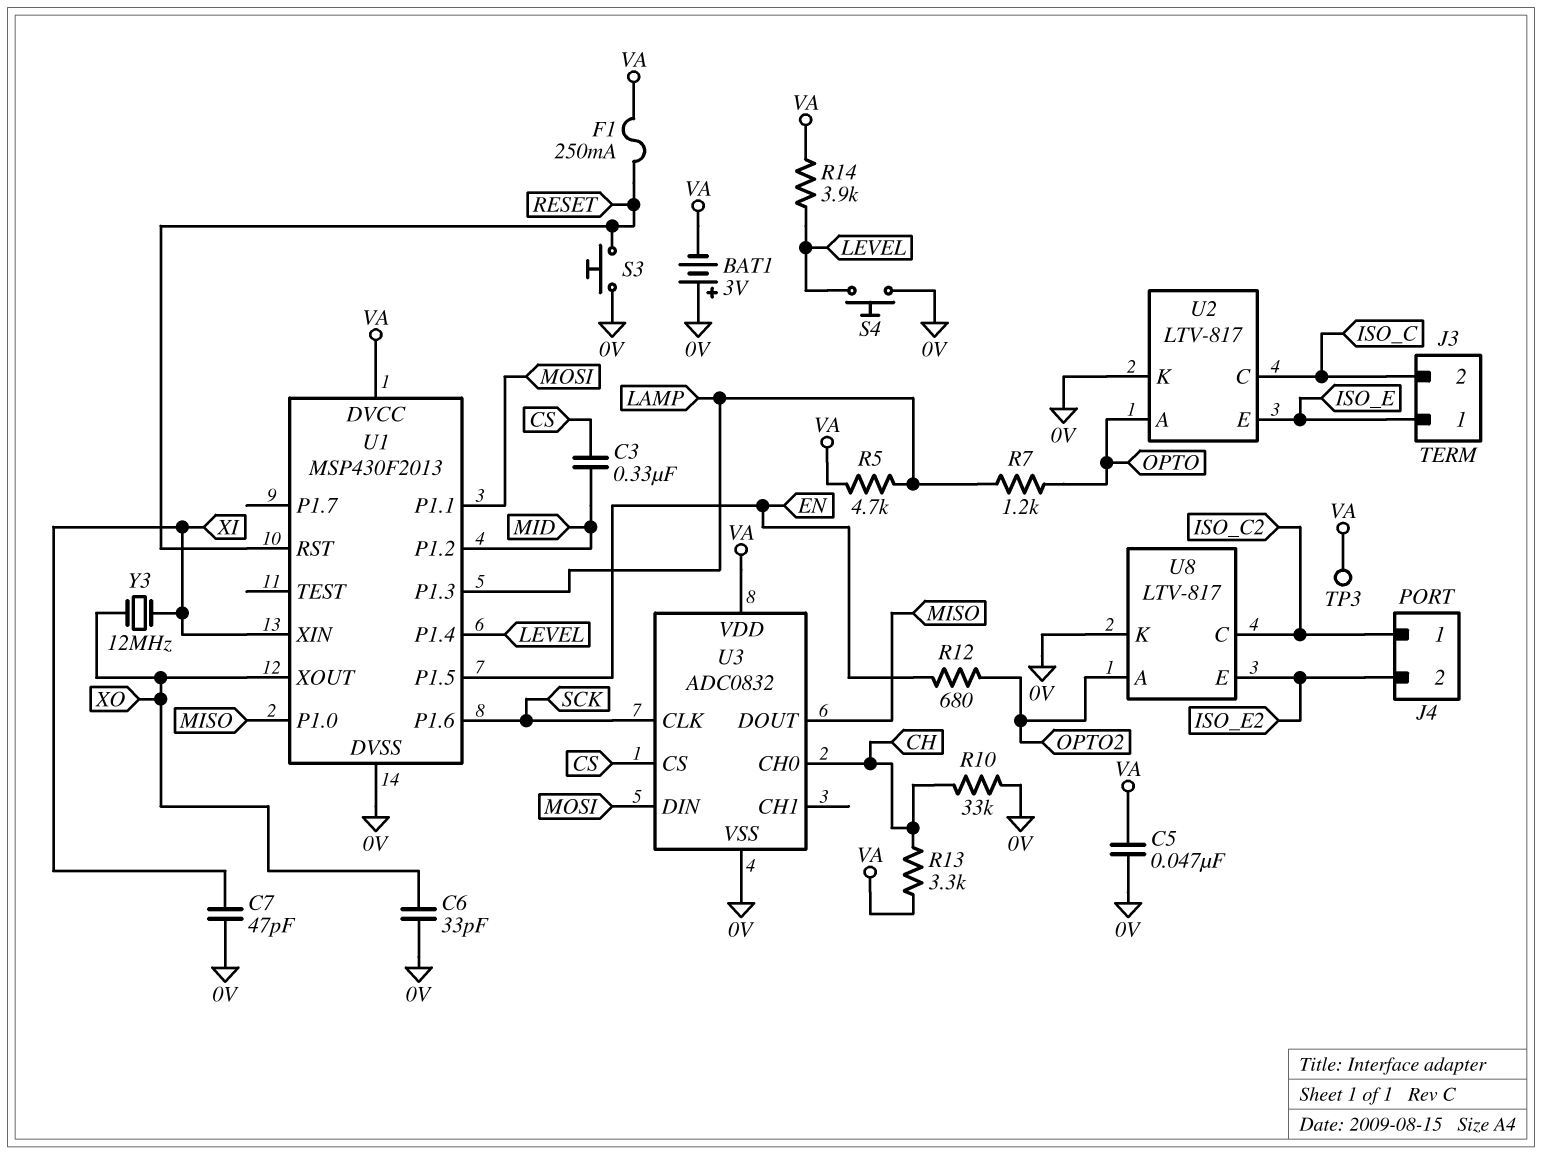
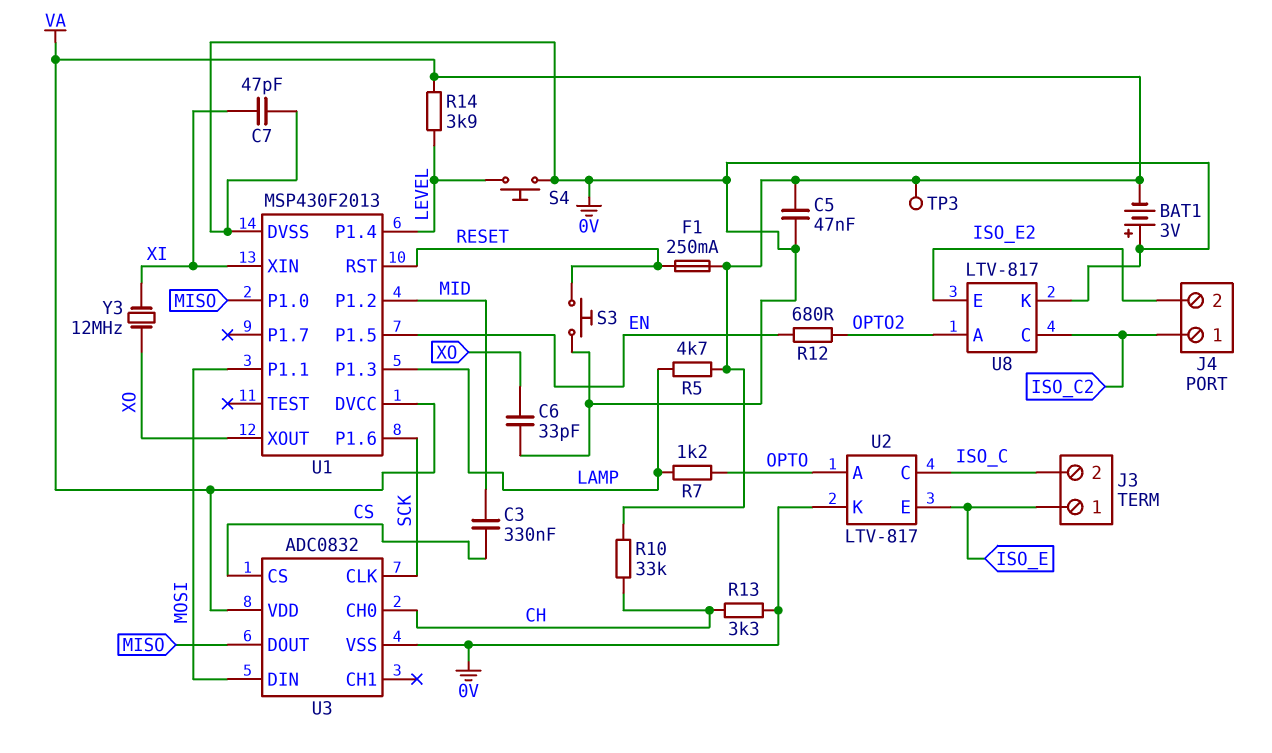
R10: 33k (0V, CH) -> 33k (CH, VA)
R13: 3.3k (CH, VA) -> 3.3k (0V, CH)

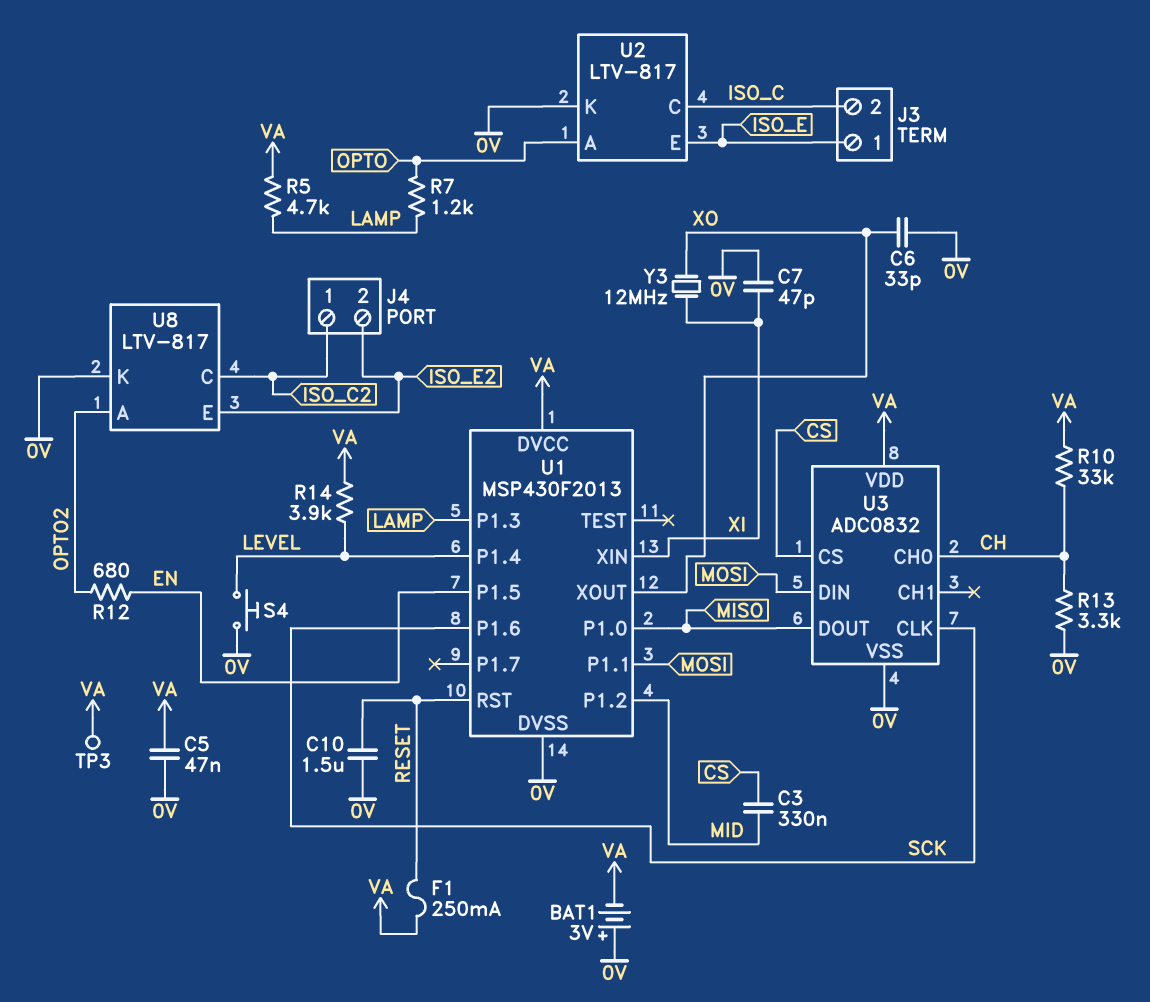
C10: none -> 1.5uF (0V, RESET)
S3: button (0V, RESET) -> none

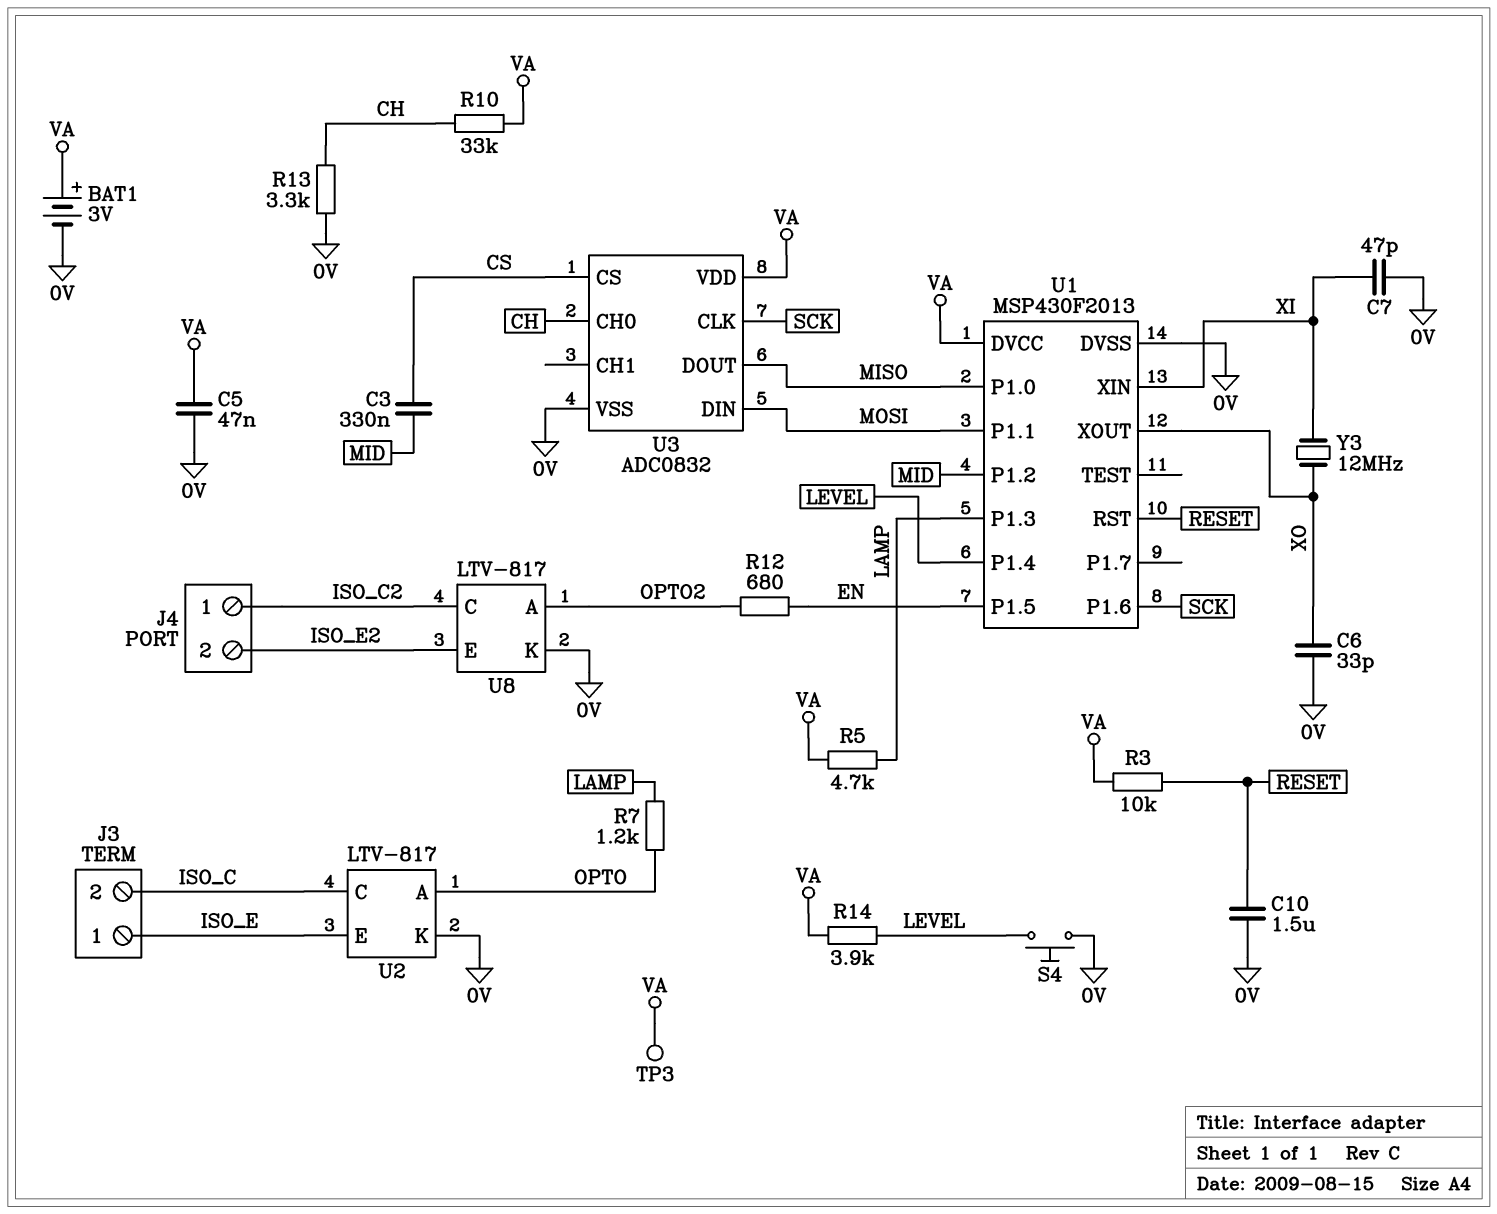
BAT1: 3V (plus 0V, minus VA) -> 3V (plus VA, minus 0V)
F1: 250mA (RESET, VA) -> none
R3: none -> 10k (RESET, VA)

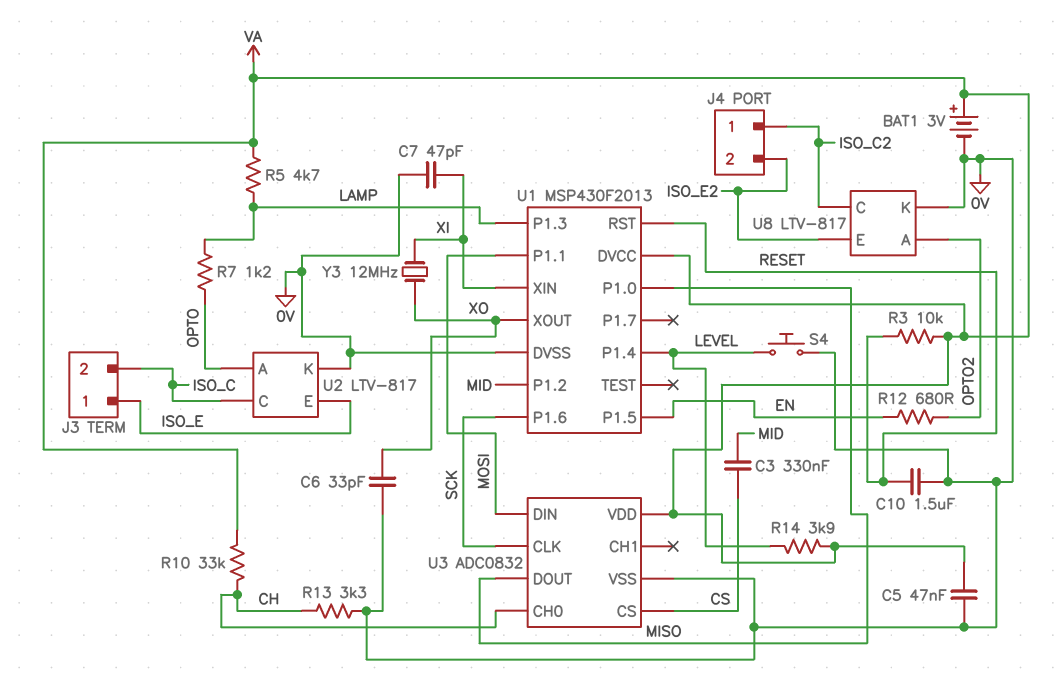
TP3: test point (VA) -> none

